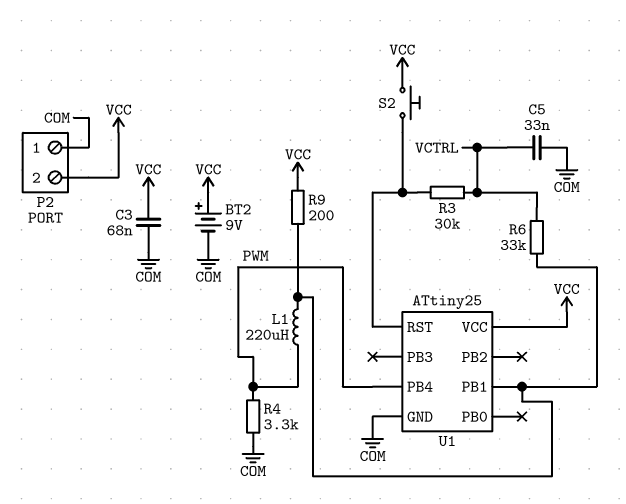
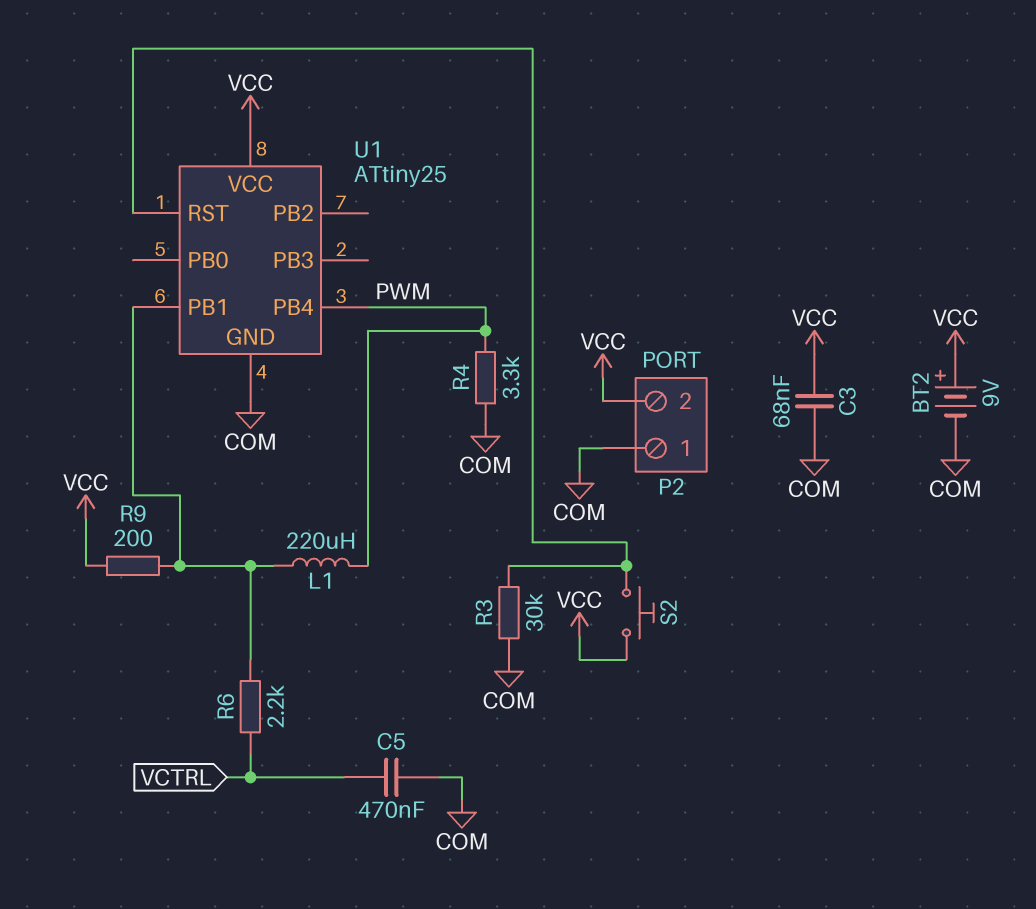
C5: 33nF (COM, VCTRL) -> 470nF (COM, VCTRL)
R3: 30k (U1/RST, VCTRL) -> 30k (COM, U1/RST)
R6: 33k (U1/PB1, VCTRL) -> 2.2k (U1/PB1, VCTRL)

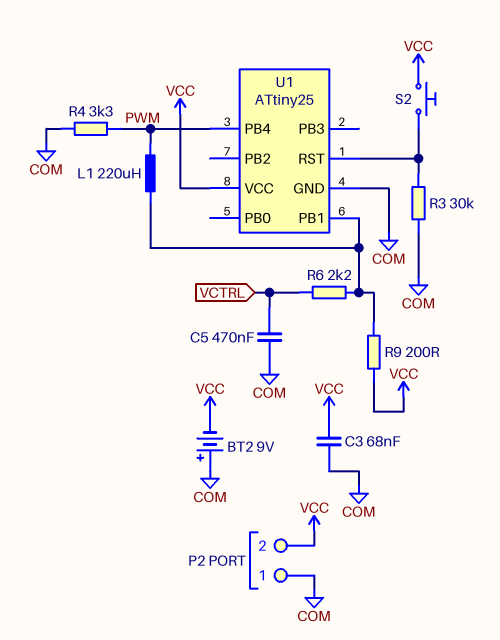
BT2: 9V (plus VCC, minus COM) -> 9V (plus COM, minus VCC)

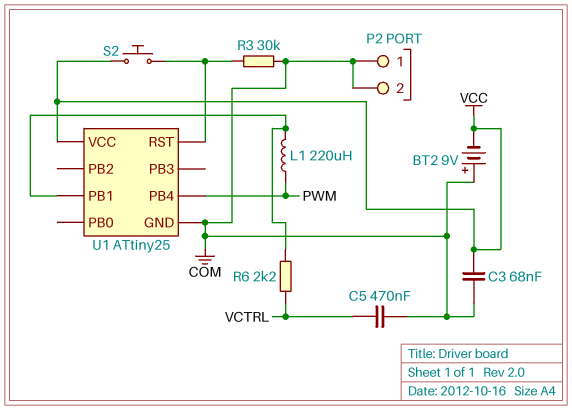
P2 pin 2: VCC -> COM
R4: 3.3k (COM, PWM) -> none
R9: 200 (U1/PB1, VCC) -> none

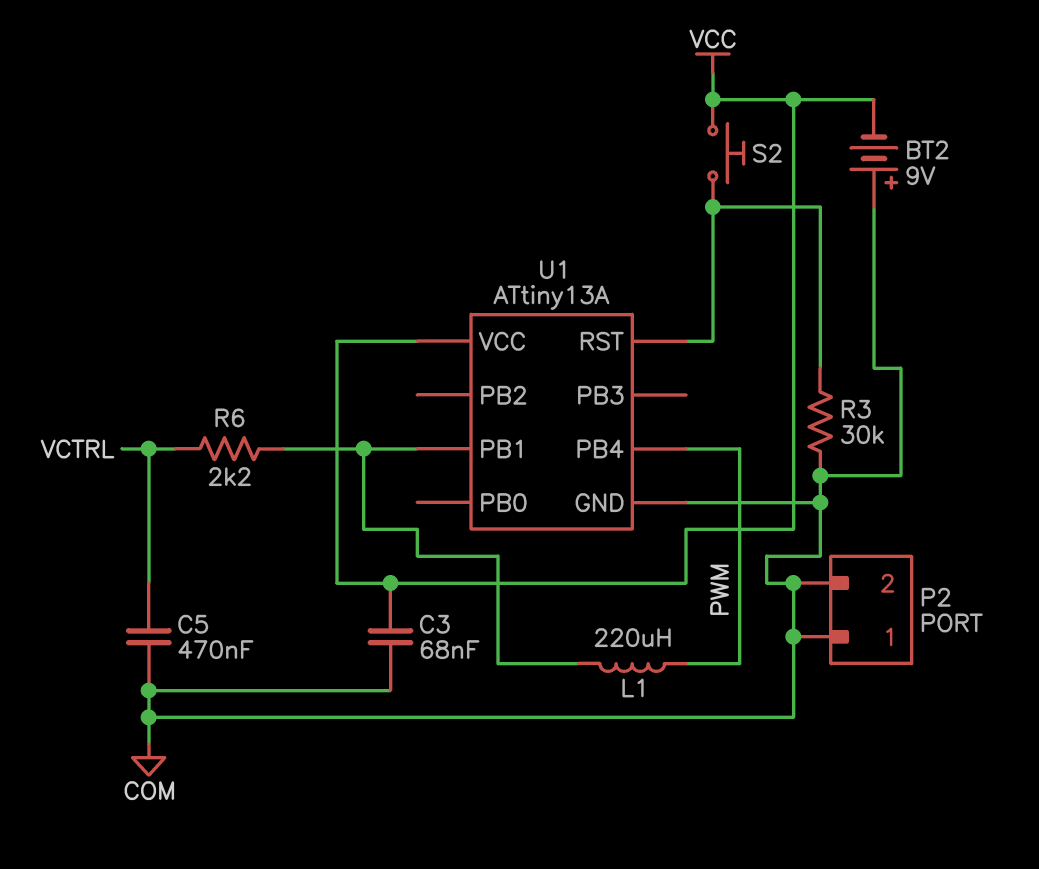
U1: ATtiny25 -> ATtiny13A

